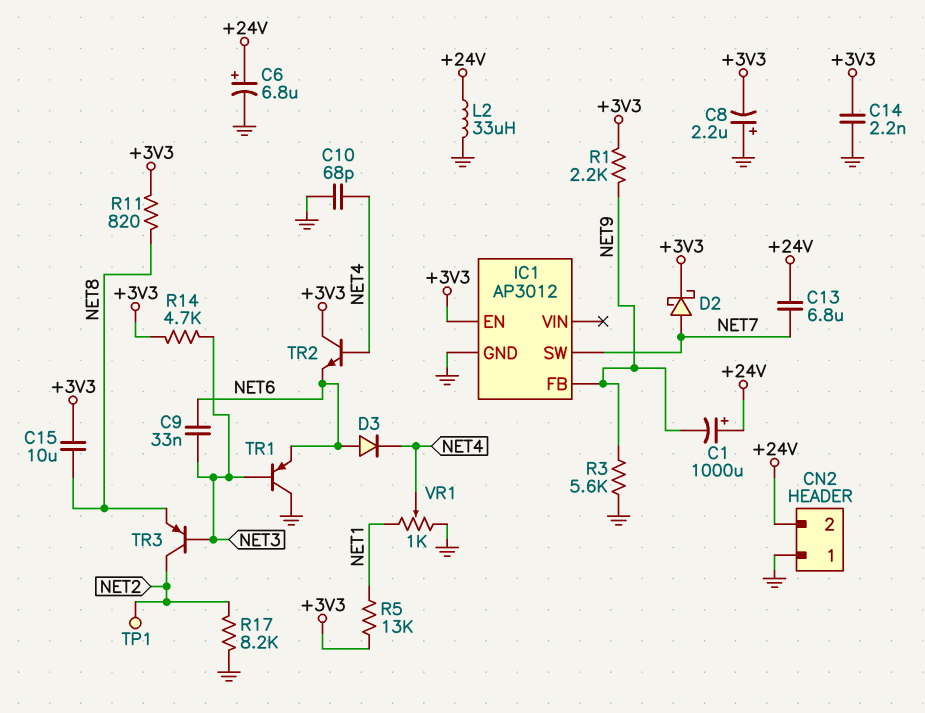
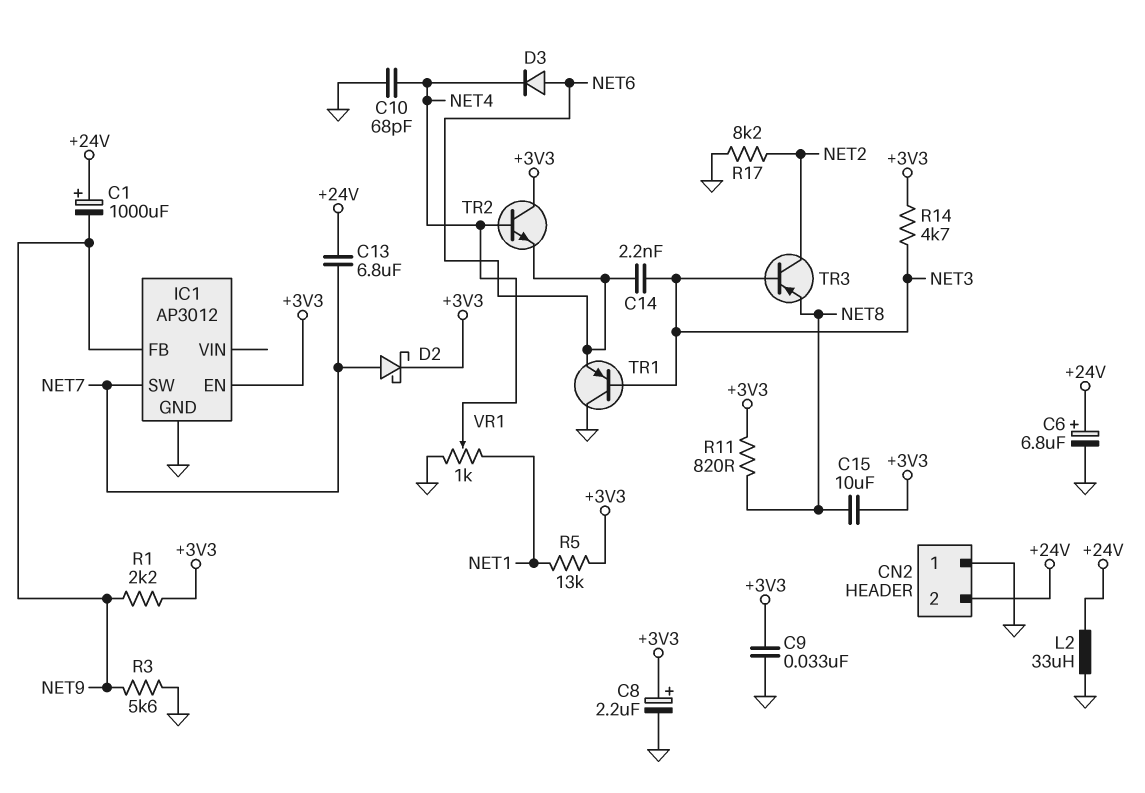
C8: 2.2uF (plus GND, minus +3V3) -> 2.2uF (plus +3V3, minus GND)
C9: 33nF (NET3, NET6) -> 33nF (+3V3, GND)
C14: 2.2nF (+3V3, GND) -> 2.2nF (NET3, NET6)
TP1: test point (NET2) -> none

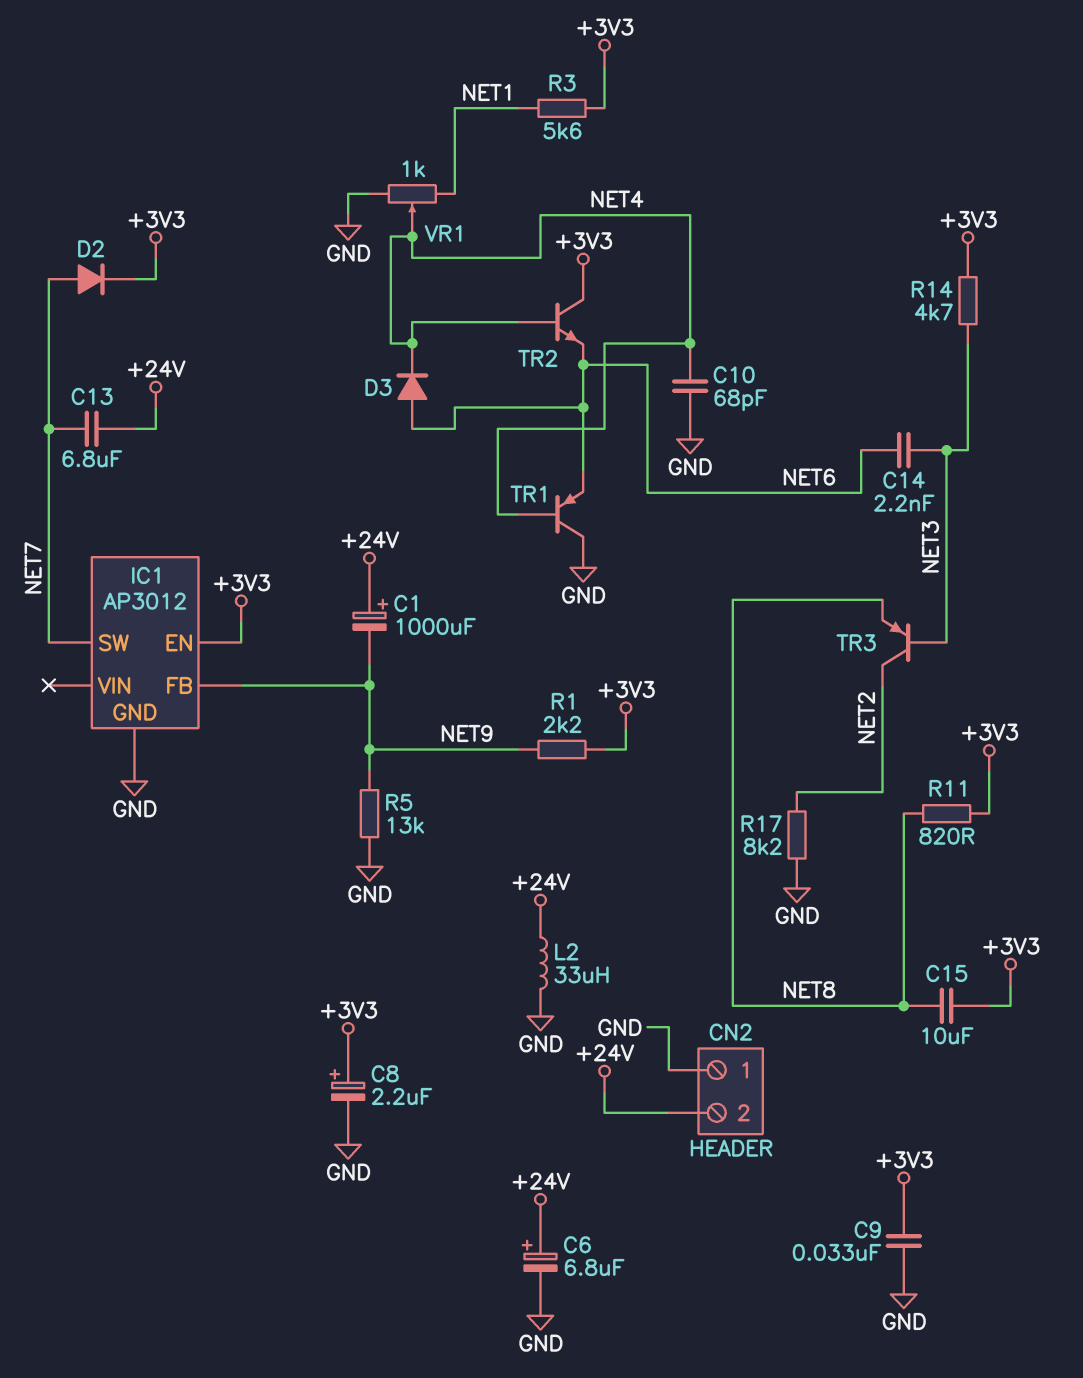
D2: schottky (A NET7, K +3V3) -> diode (A NET7, K +3V3)
R3: 5.6k (GND, NET9) -> 5.6k (+3V3, NET1)
R5: 13k (+3V3, NET1) -> 13k (GND, NET9)
TR1: PNP (B NET3, C GND, E NET6) -> PNP (B NET4, C GND, E NET6)

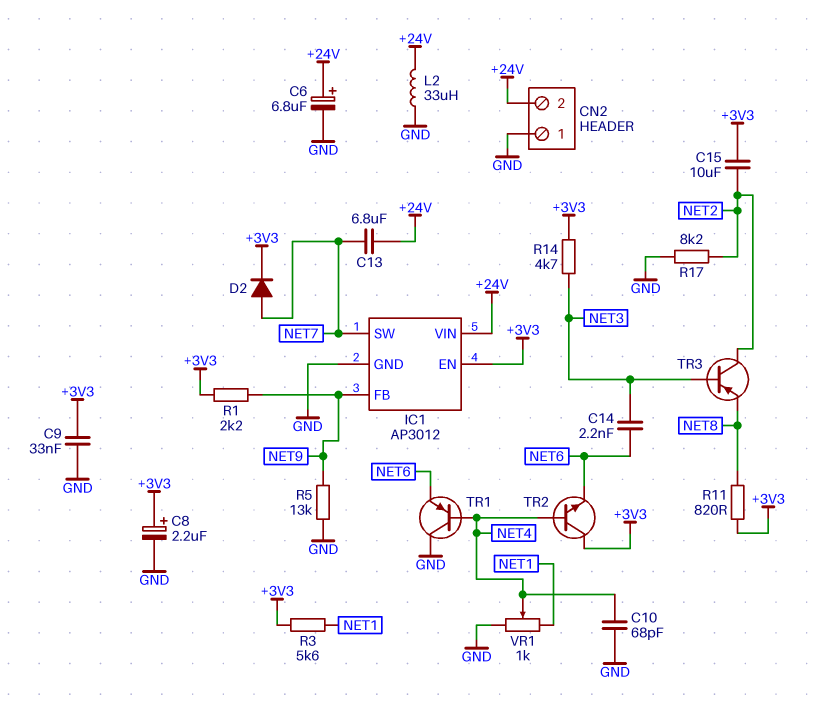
C1: 1000uF (plus +24V, minus NET9) -> none
C15: 10uF (+3V3, NET8) -> 10uF (+3V3, NET2)
D3: diode (A NET6, K NET4) -> none
IC1 pin VIN: none -> +24V

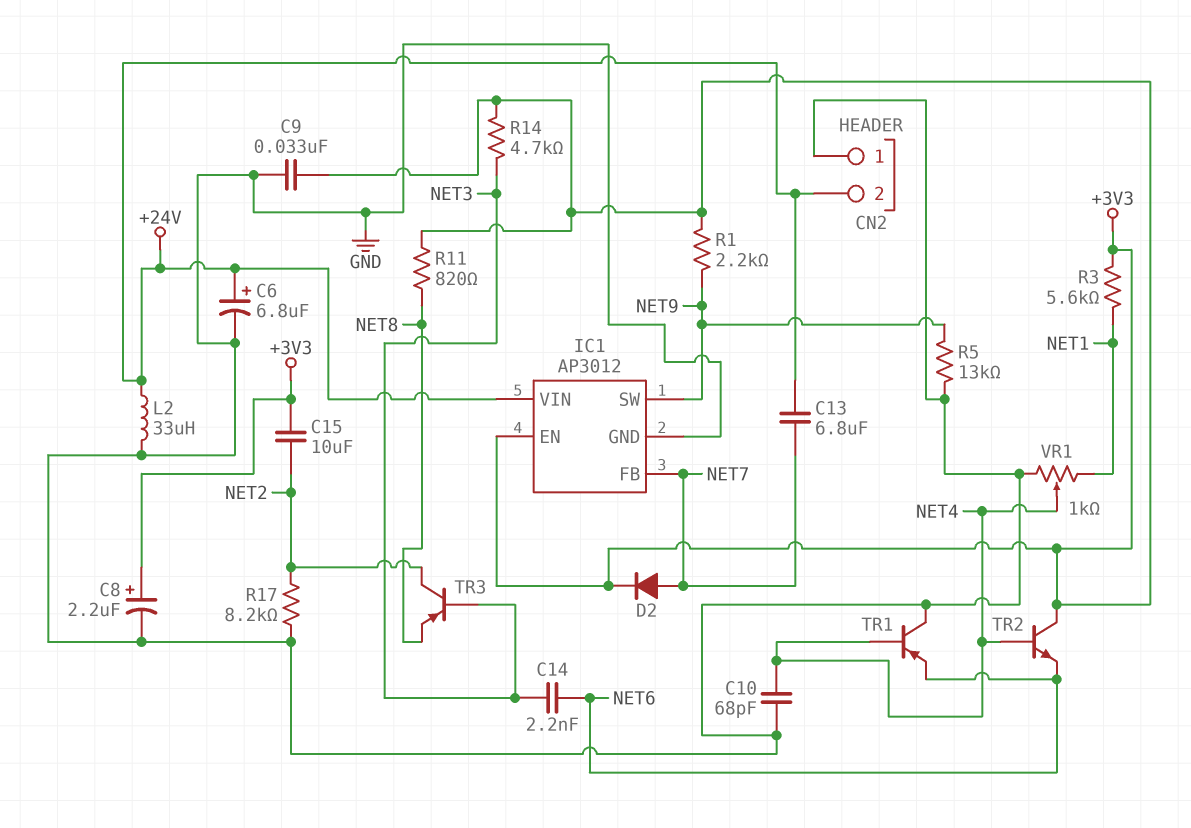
IC1 pin FB: NET9 -> NET7
IC1 pin SW: NET7 -> NET9

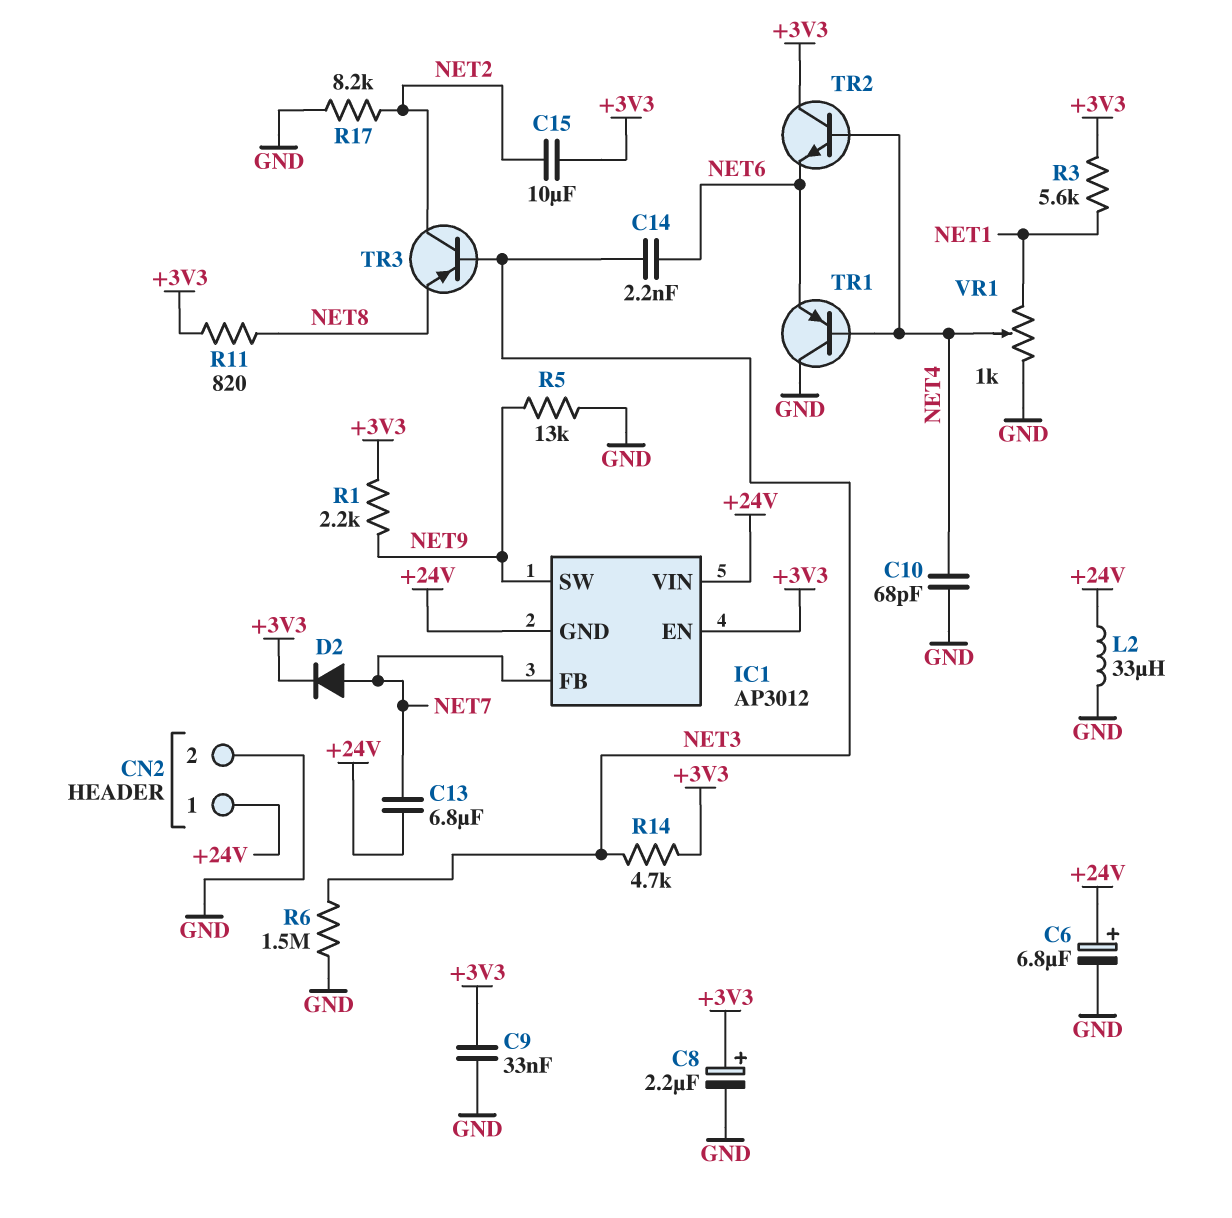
CN2 pin 1: GND -> +24V
CN2 pin 2: +24V -> GND
IC1 pin GND: GND -> +24V
R6: none -> 1.5M (GND, NET3)

